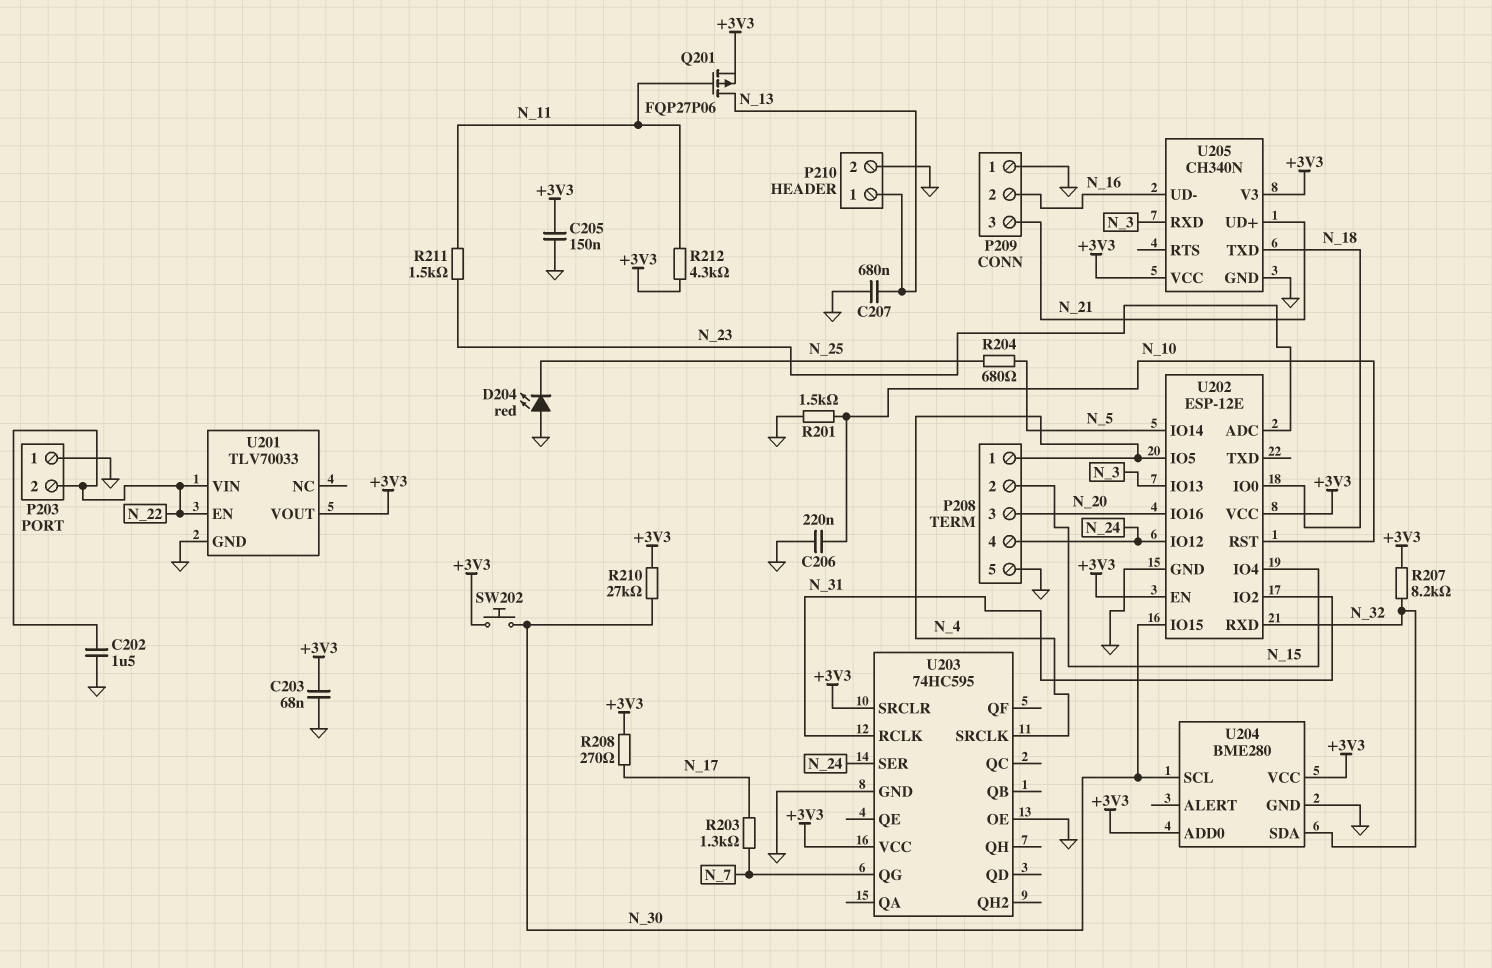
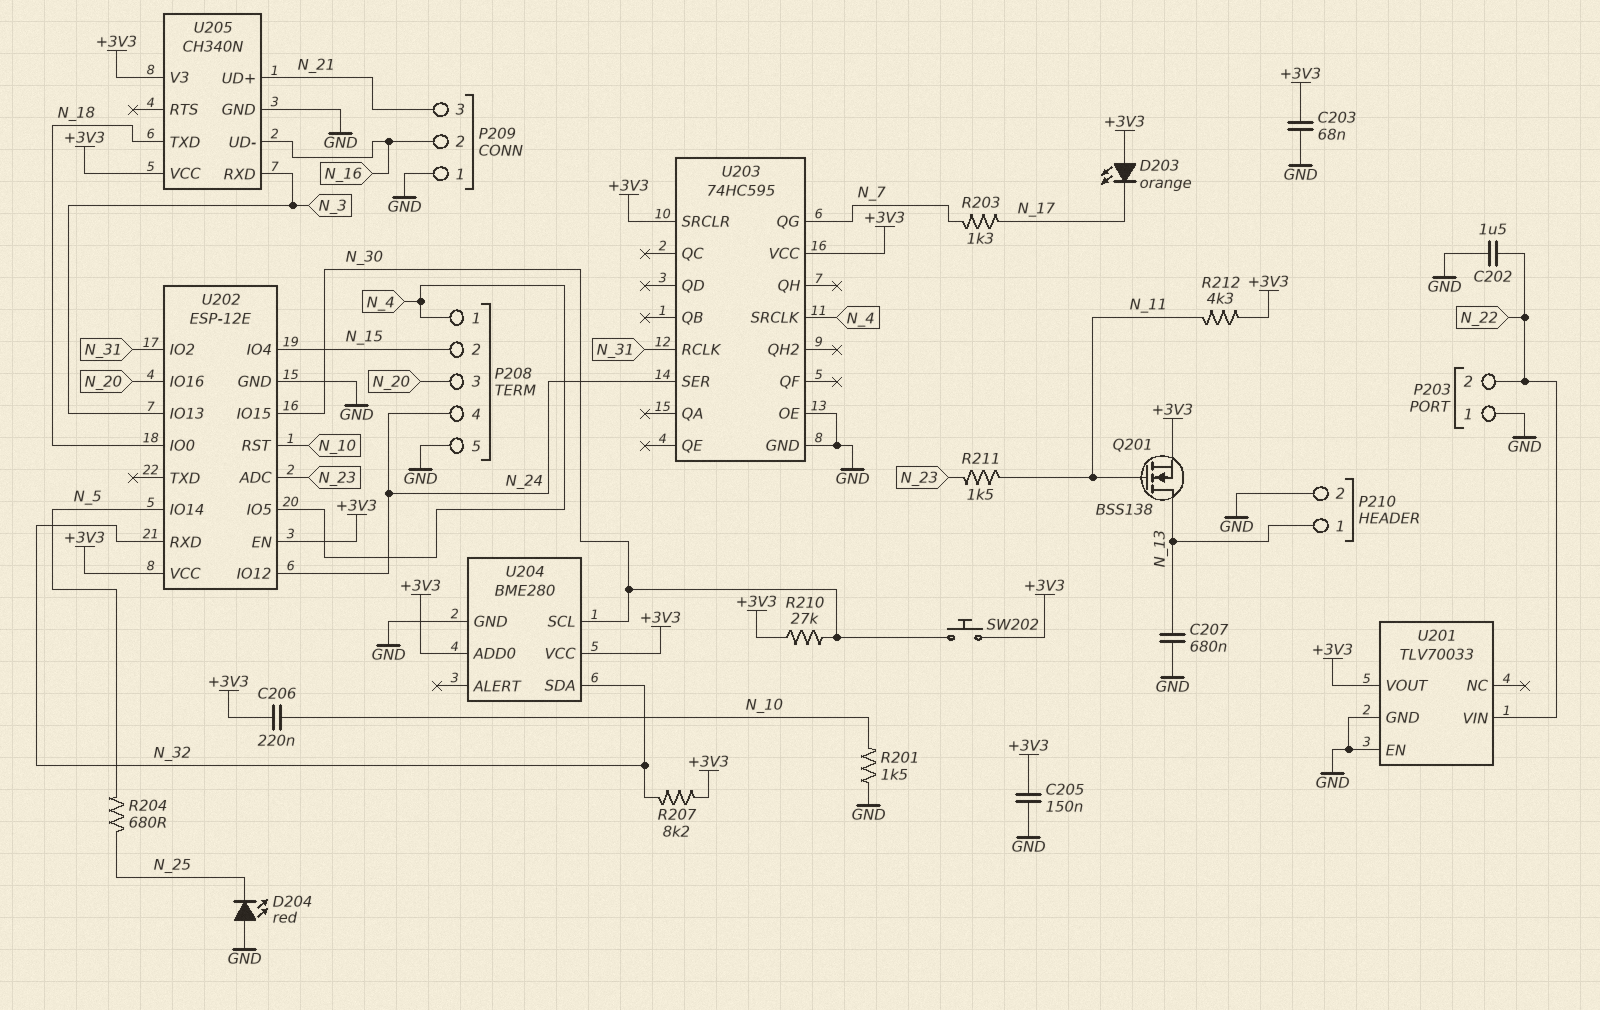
C206: 220nF (GND, N_10) -> 220nF (+3V3, N_10)
D203: none -> LED orange (A +3V3, K N_17)
Q201: PMOS FQP27P06 (G N_11, D N_13, S +3V3) -> NMOS BSS138 (G N_11, D N_13, S +3V3)
R208: 270 (+3V3, N_17) -> none
U201 pin EN: N_22 -> GND

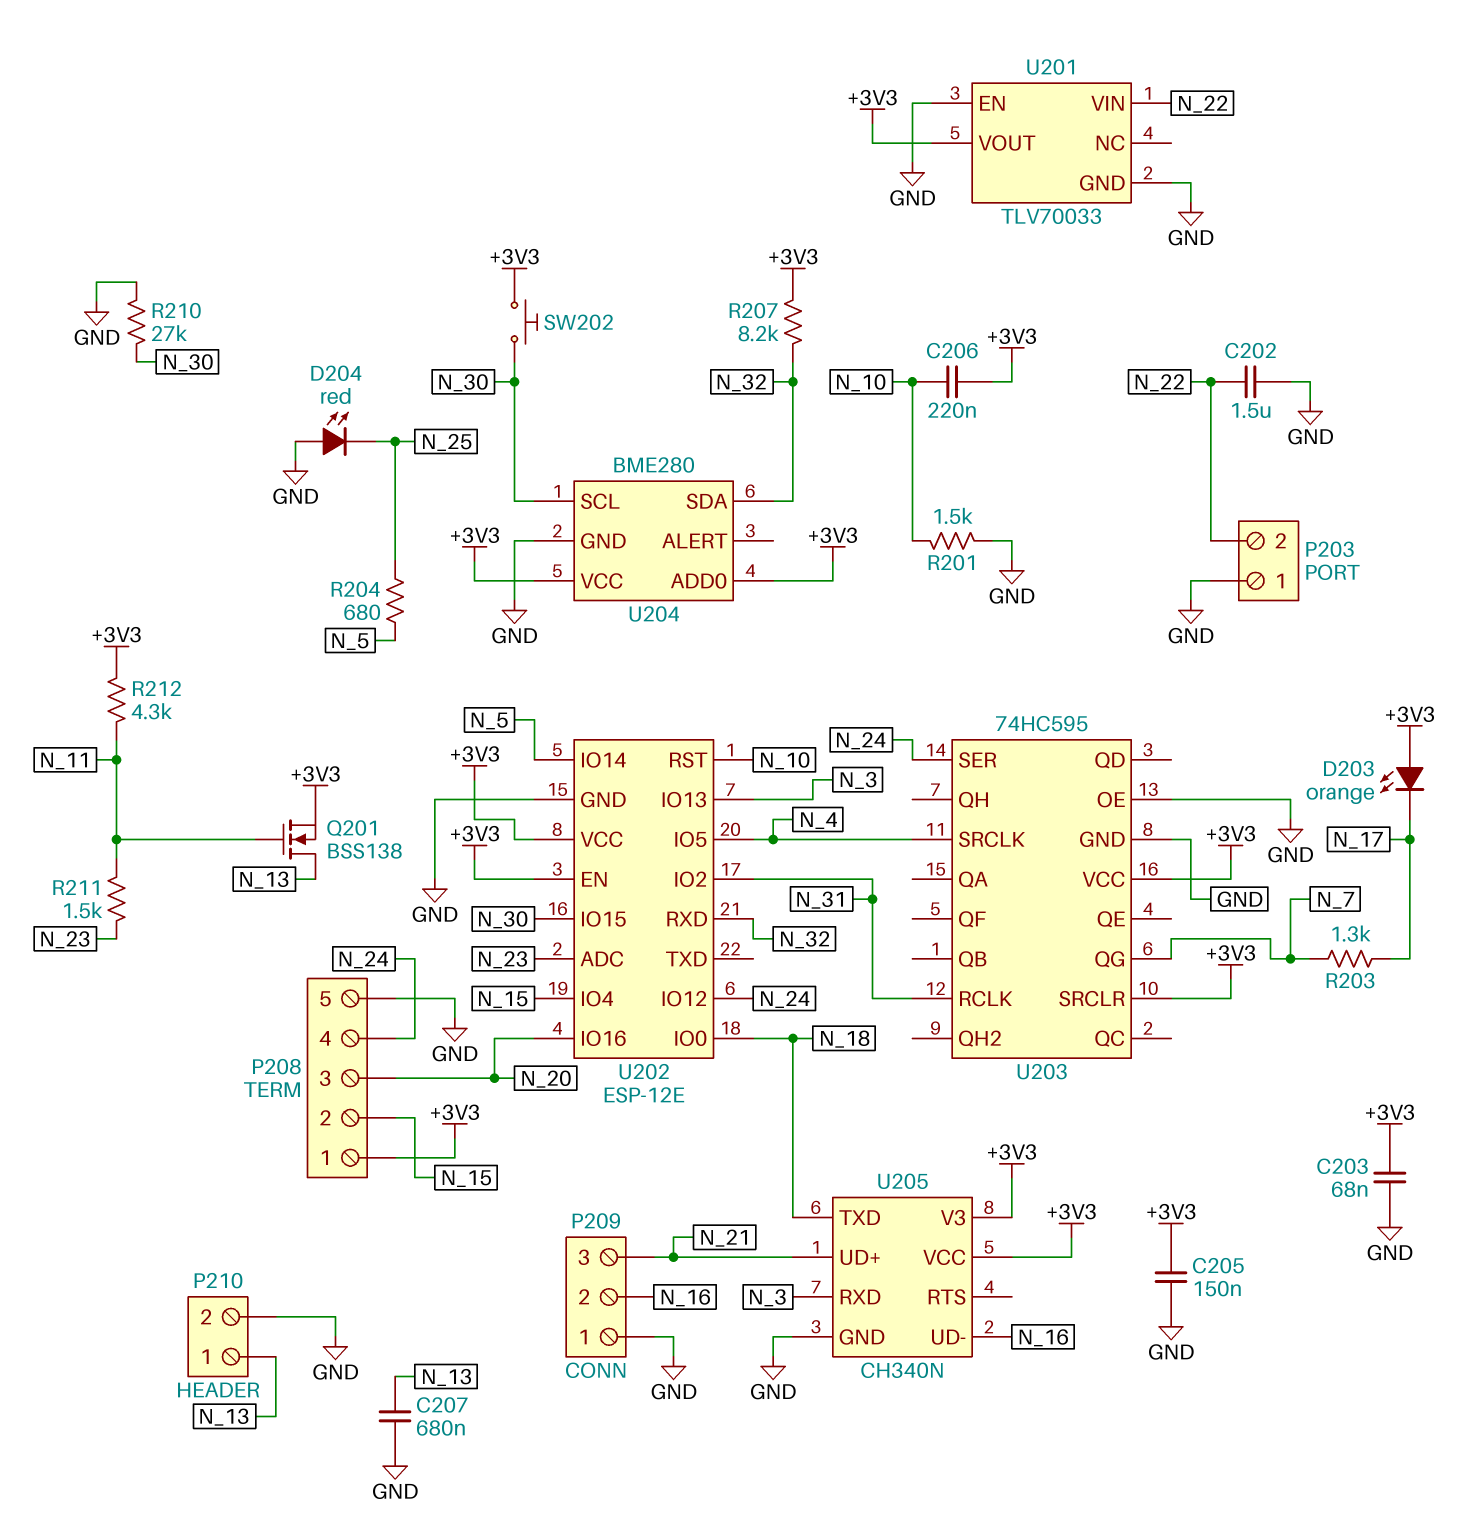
P208 pin 1: N_4 -> +3V3
R210: 27k (+3V3, N_30) -> 27k (GND, N_30)

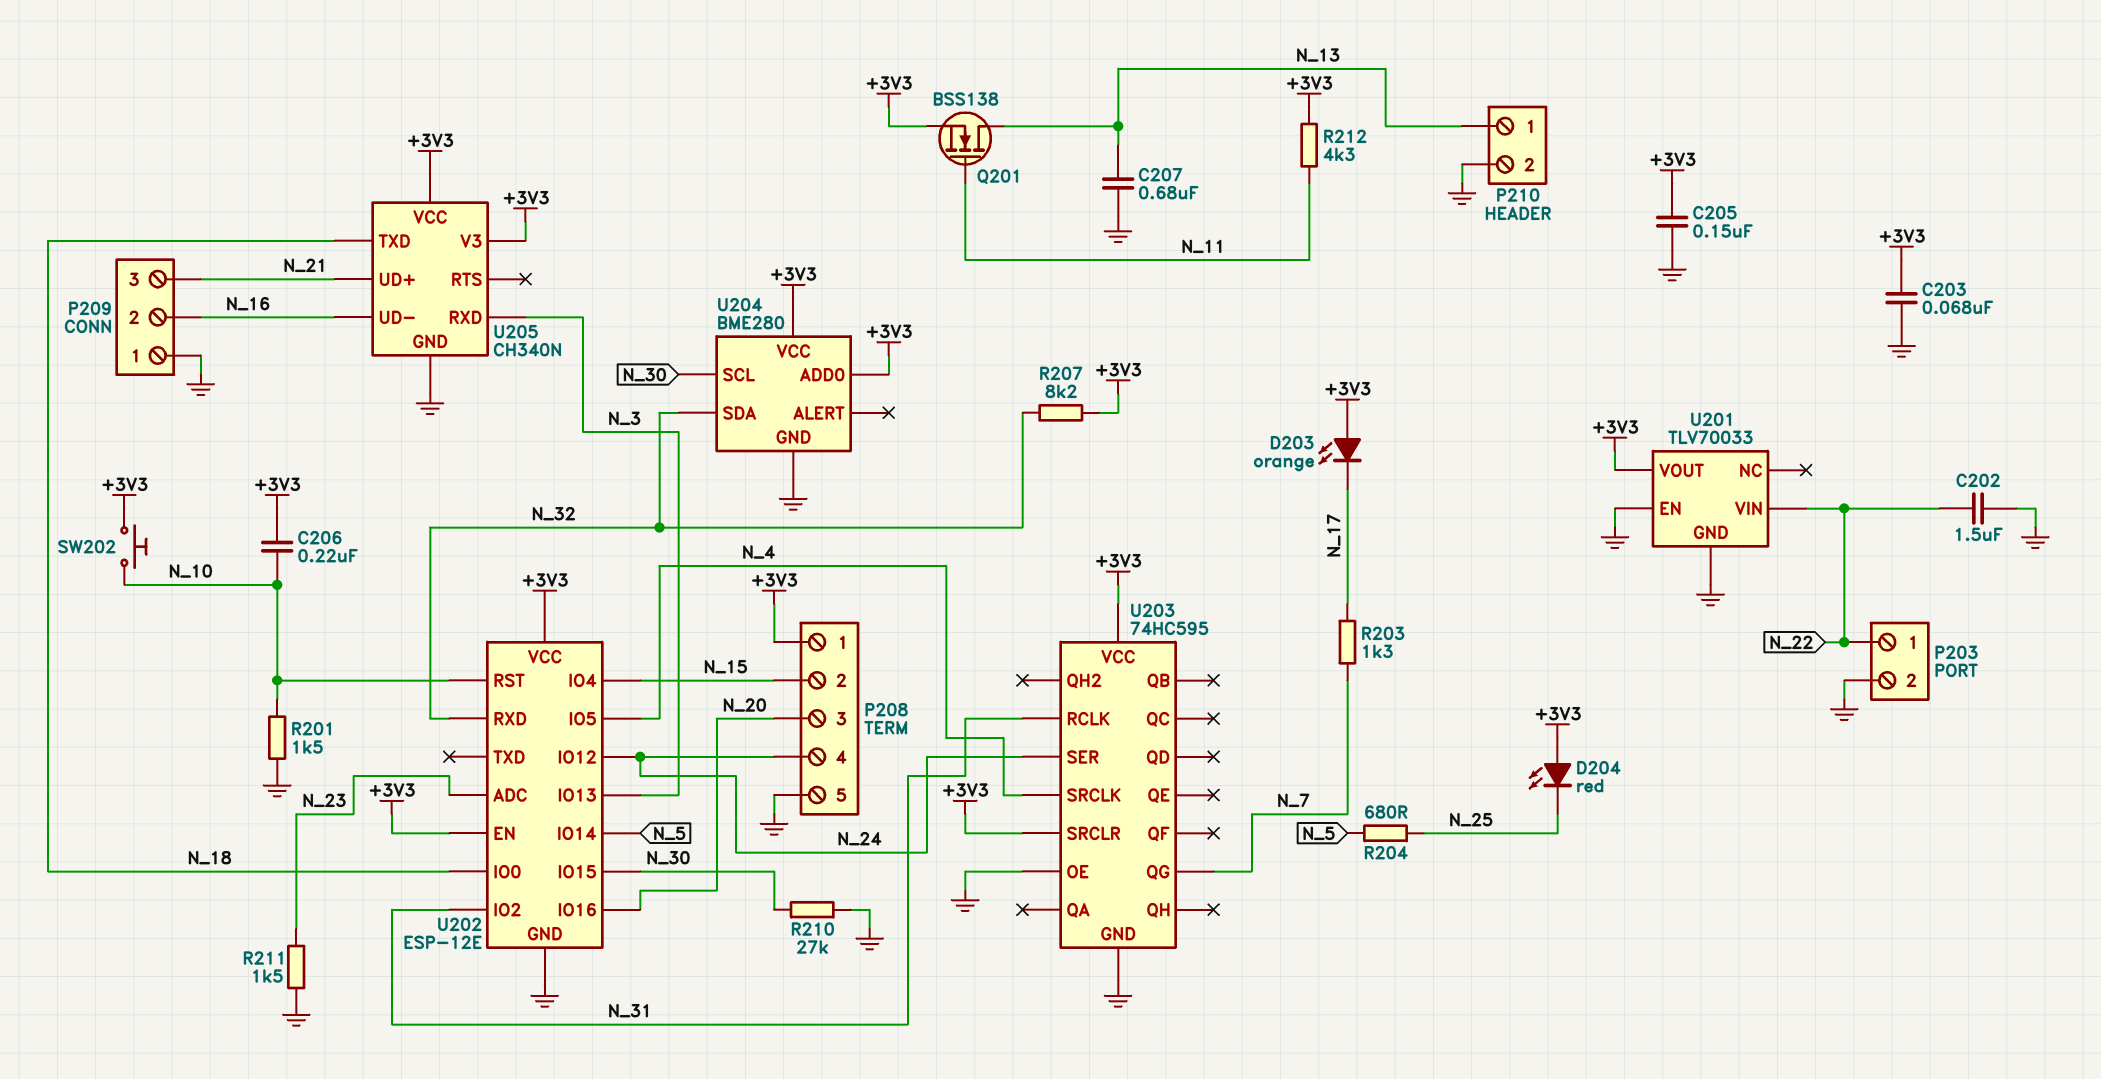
D204: LED red (A GND, K N_25) -> LED red (A +3V3, K N_25)
P203 pin 1: GND -> N_22
P203 pin 2: N_22 -> GND
R211: 1.5k (N_11, N_23) -> 1.5k (GND, N_23)
SW202: button (+3V3, N_30) -> button (+3V3, N_10)

